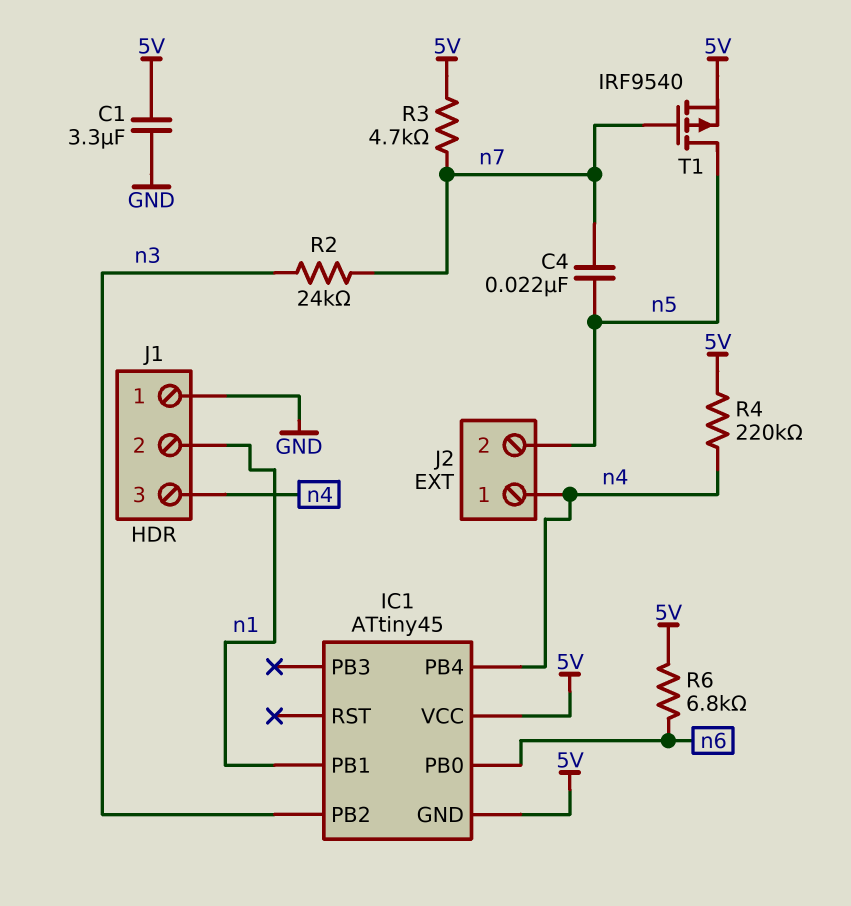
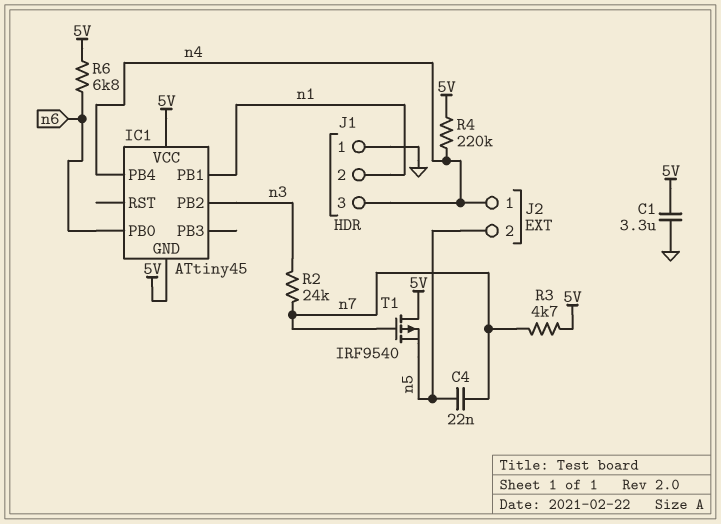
T1: PMOS IRF9540 (G n7, D n5, S 5V) -> PMOS IRF9540 (G n7, D 5V, S n5)

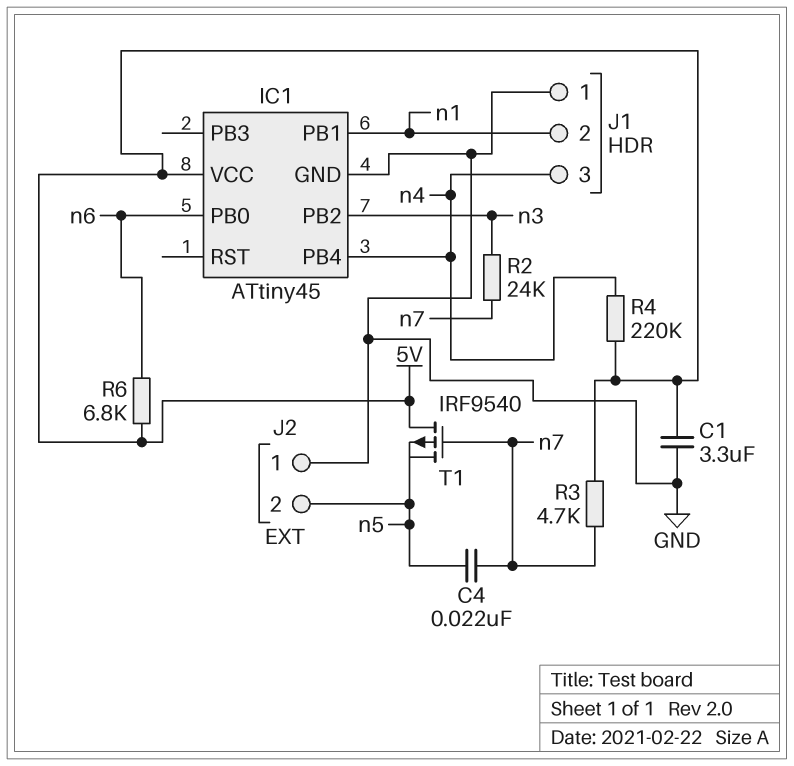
IC1 pin GND: 5V -> GND
J2 pin 1: n4 -> GND

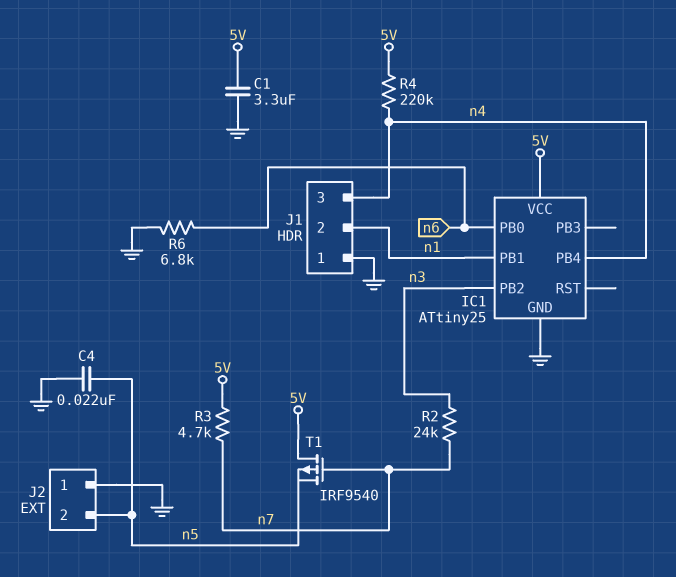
C4: 22nF (n5, n7) -> 22nF (GND, n5)
IC1: ATtiny45 -> ATtiny25
R6: 6.8k (5V, n6) -> 6.8k (GND, n6)

